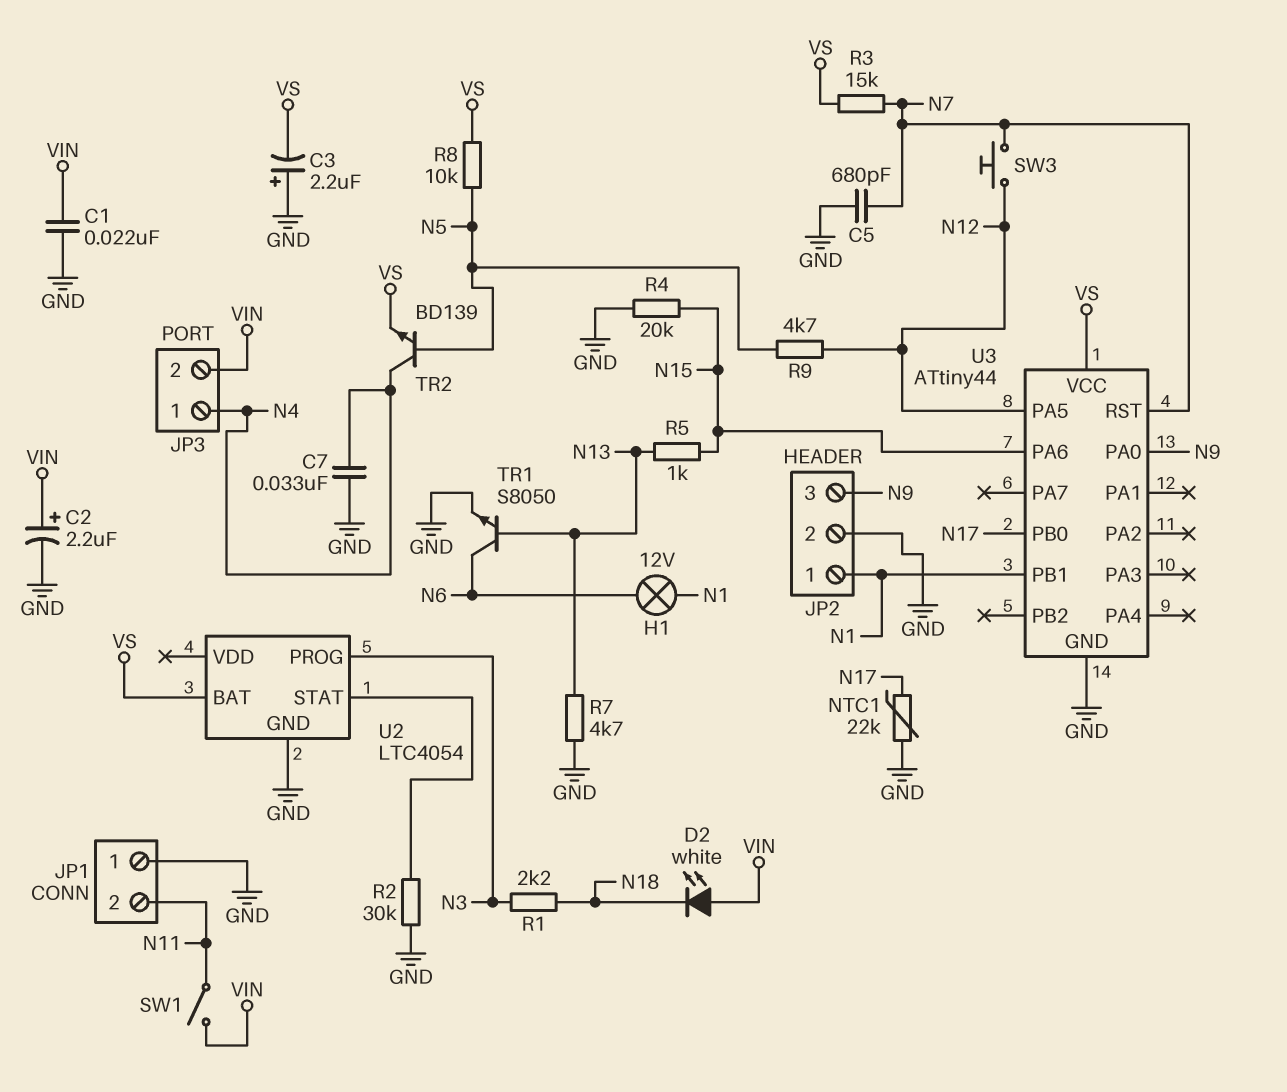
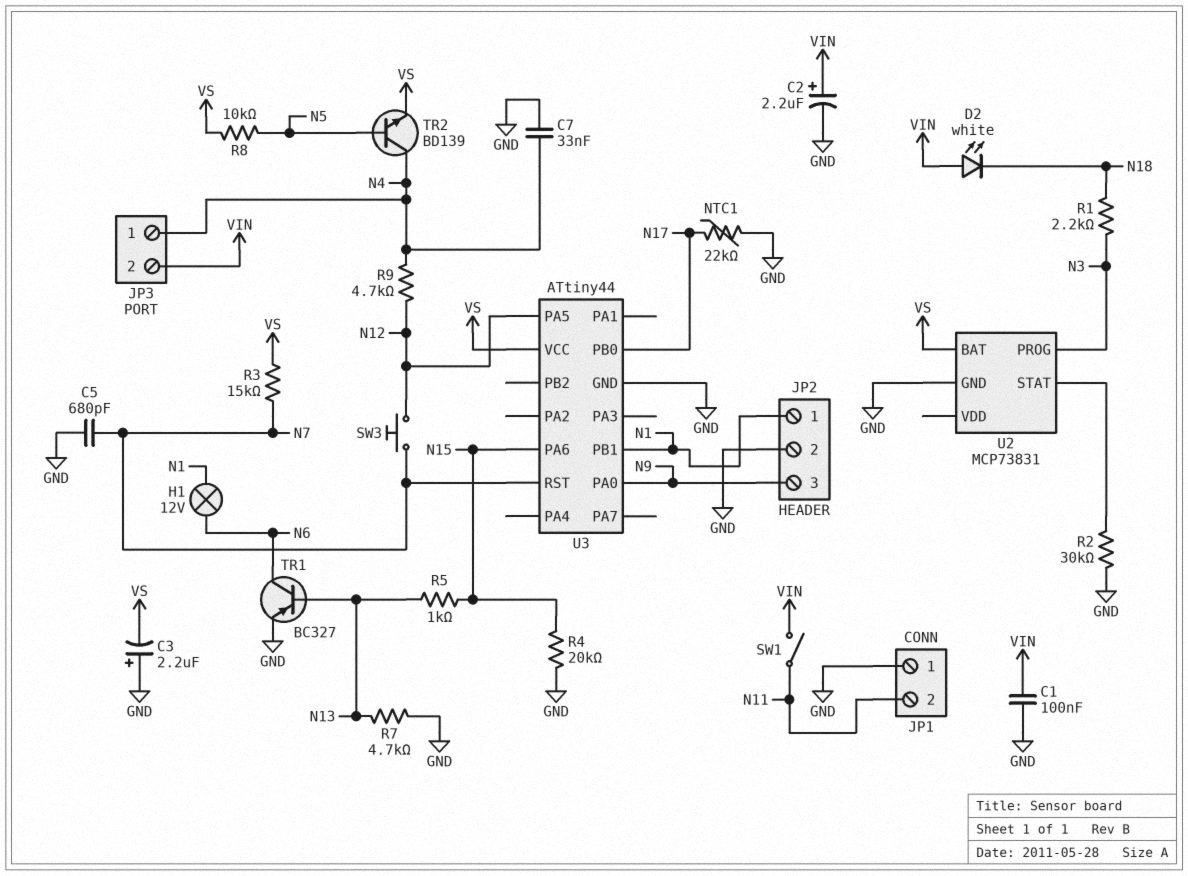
C1: 22nF (GND, VIN) -> 100nF (GND, VIN)
R9: 4.7k (N5, N12) -> 4.7k (N4, N12)
TR1: NPN S8050 (B N13, C N6, E GND) -> PNP BC327 (B N13, C N6, E GND)
U2: LTC4054 -> MCP73831

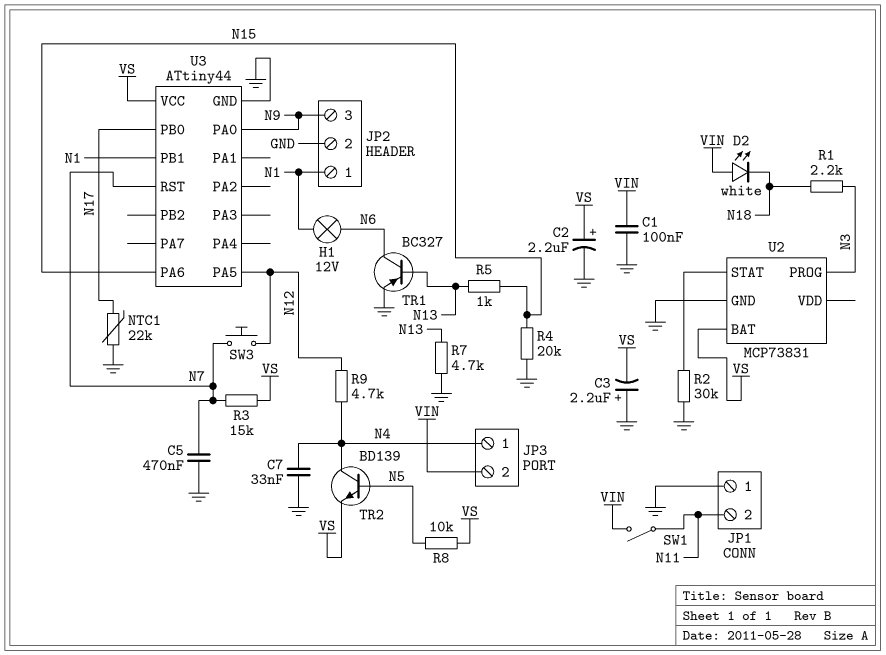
C2: 2.2uF (plus VIN, minus GND) -> 2.2uF (plus VS, minus GND)
C5: 680pF (GND, N7) -> 470nF (GND, N7)

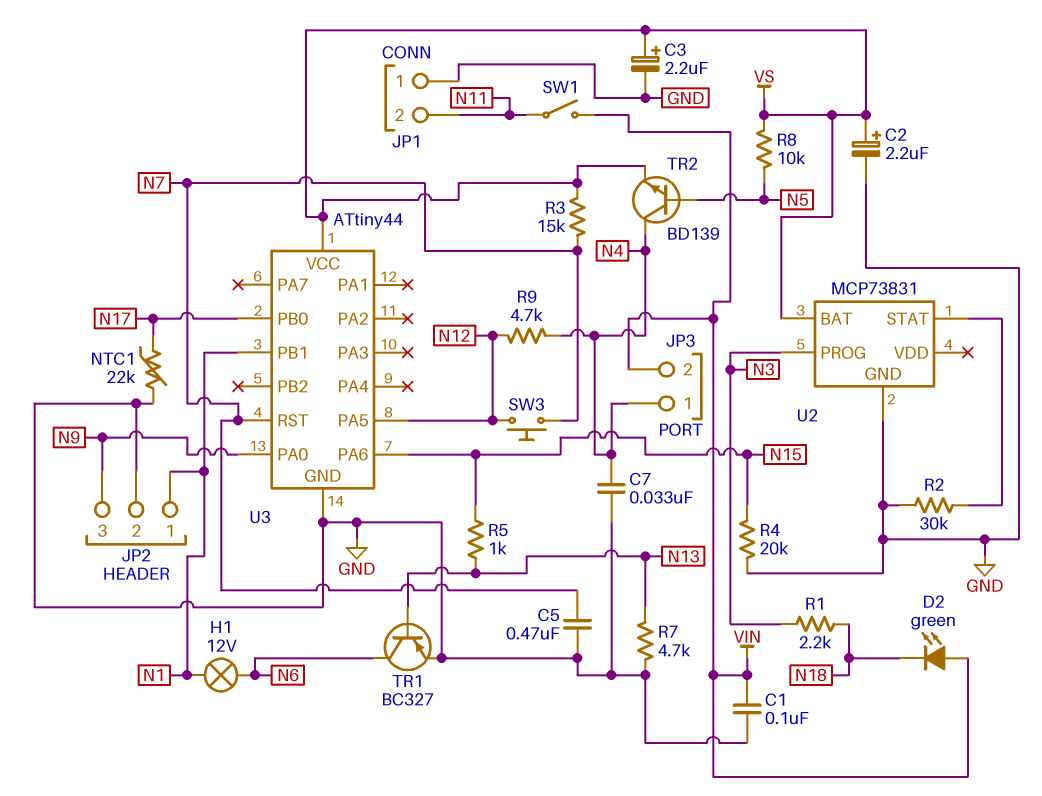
C3: 2.2uF (plus GND, minus VS) -> 2.2uF (plus VS, minus GND)
D2: LED white (A VIN, K N18) -> LED green (A VIN, K N18)

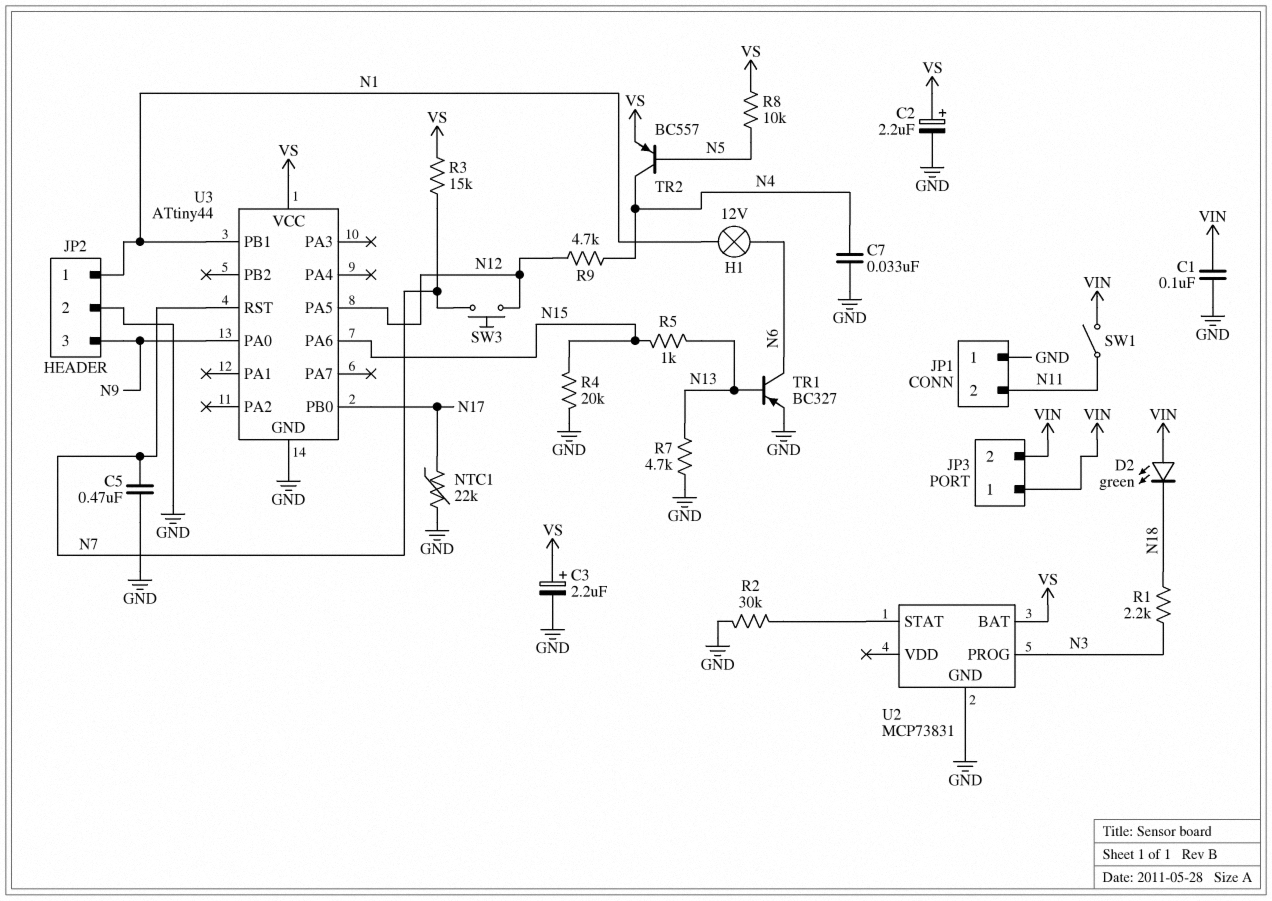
JP3 pin 1: N4 -> VIN
TR2: NPN BD139 (B N5, C N4, E VS) -> PNP BC557 (B N5, C N4, E VS)

